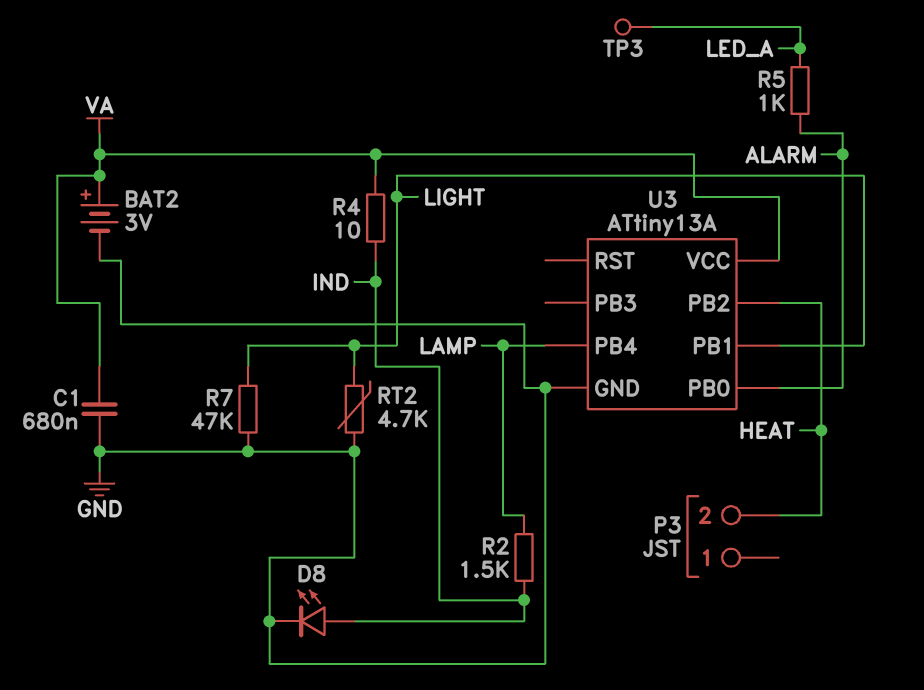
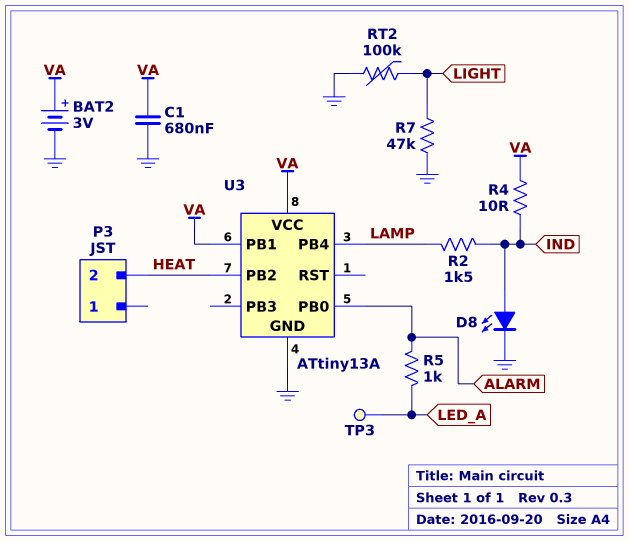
RT2: 4.7k (GND, LIGHT) -> 100k (GND, LIGHT)
U3 pin PB1: LIGHT -> VA

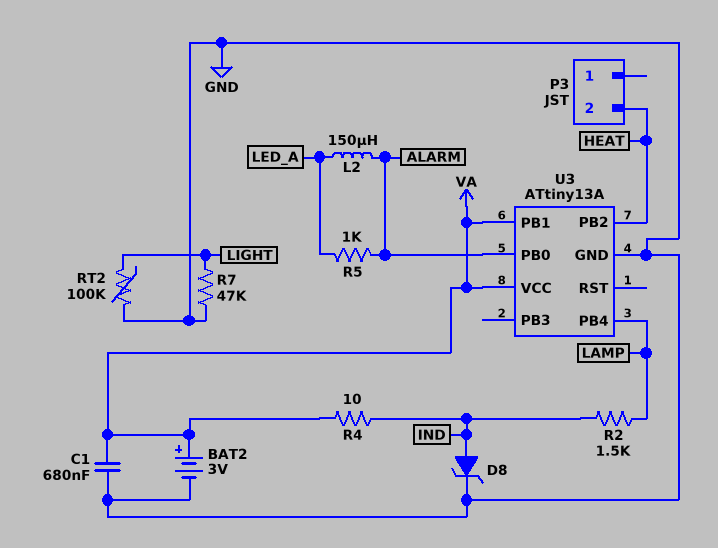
D8: LED (A IND, K GND) -> zener (A IND, K GND)
L2: none -> 150uH (ALARM, LED_A)
TP3: test point (LED_A) -> none

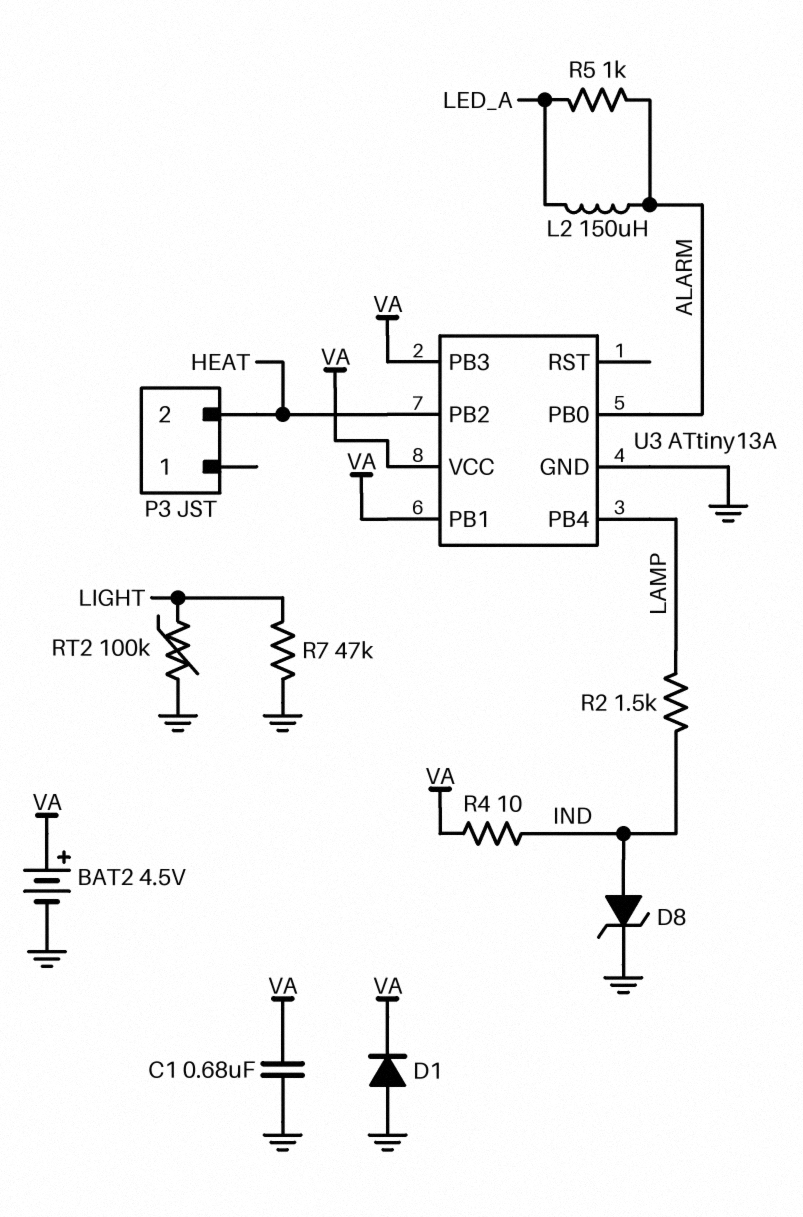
BAT2: 3V (plus VA, minus GND) -> 4.5V (plus VA, minus GND)
D1: none -> diode (A GND, K VA)
U3 pin PB3: none -> VA

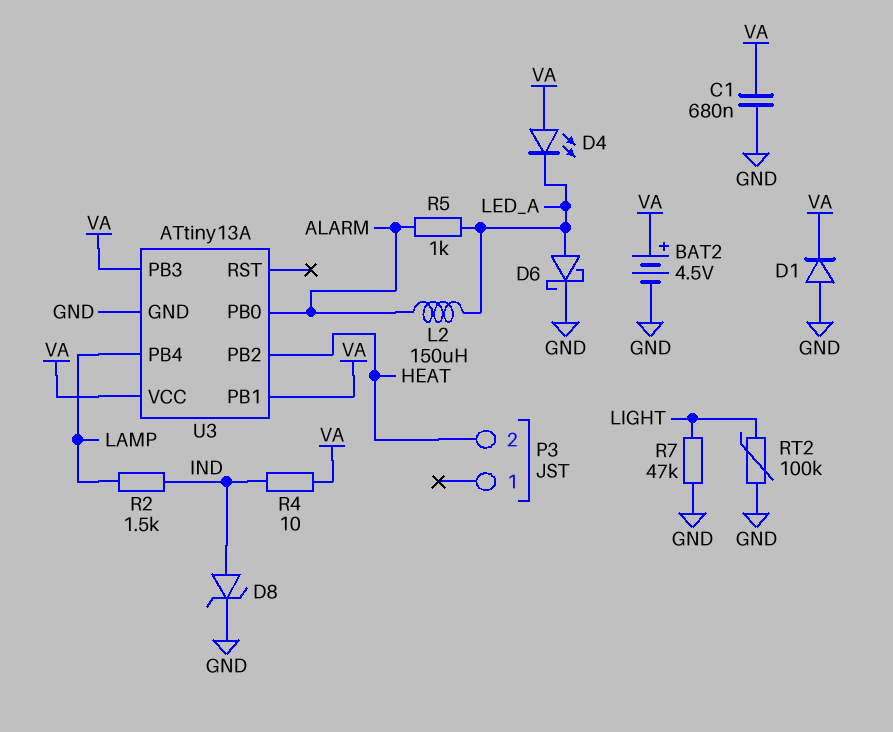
D4: none -> LED (A VA, K LED_A)
D6: none -> schottky (A LED_A, K GND)

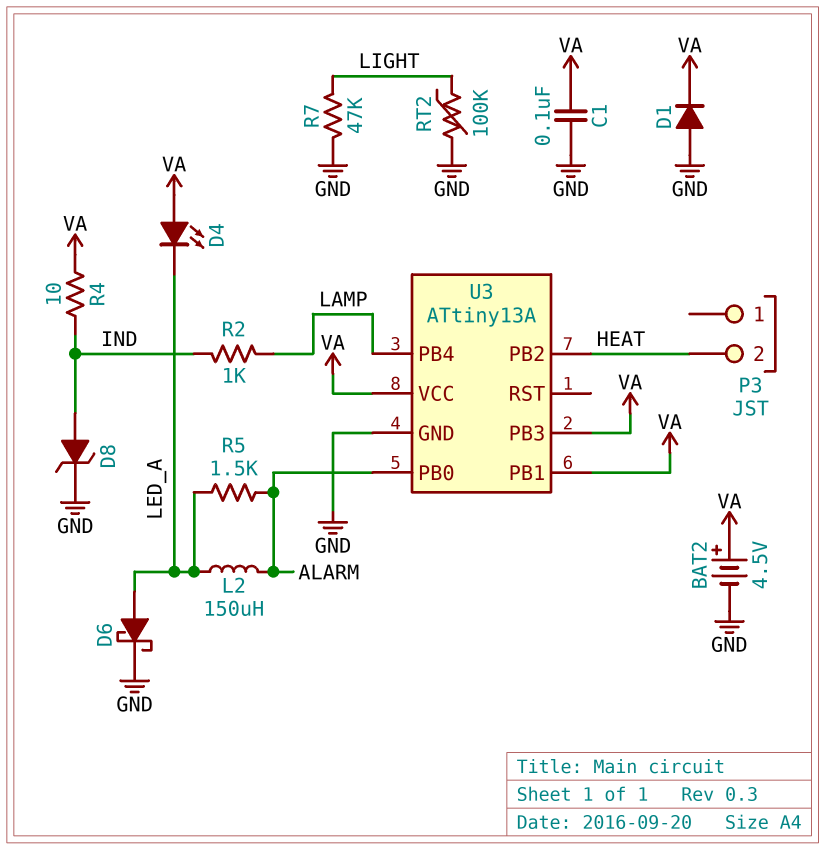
C1: 680nF (GND, VA) -> 100nF (GND, VA)
R2: 1.5k (IND, LAMP) -> 1k (IND, LAMP)
R5: 1k (ALARM, LED_A) -> 1.5k (ALARM, LED_A)

